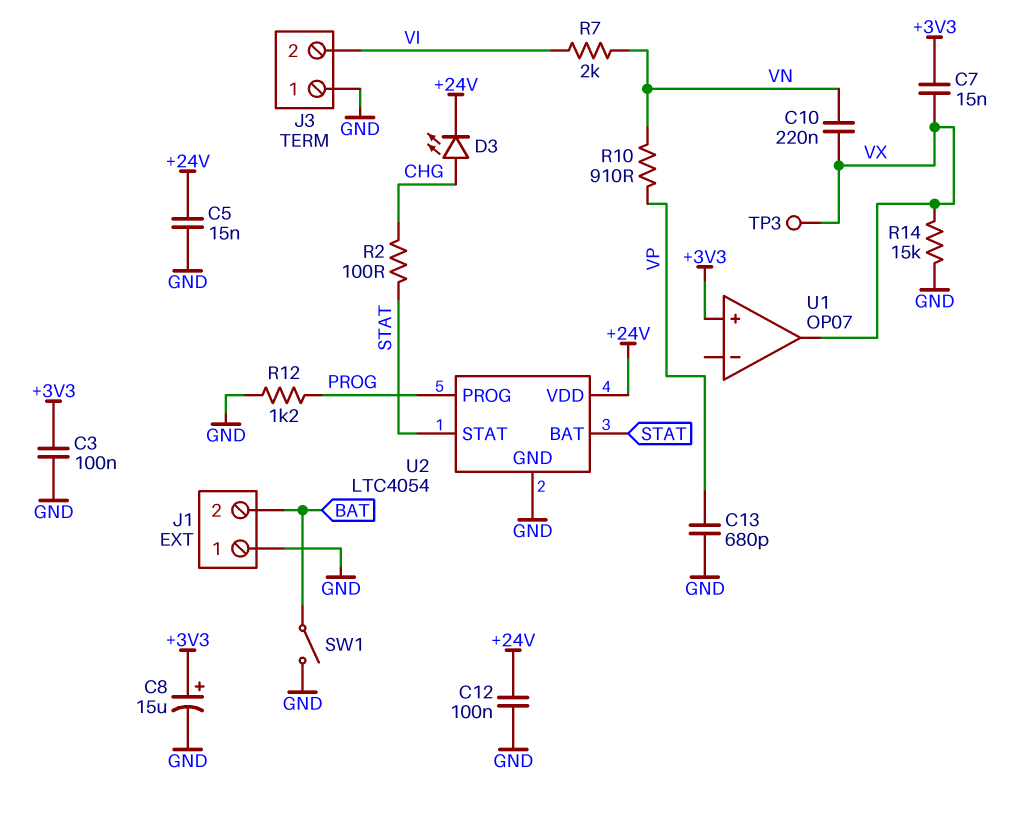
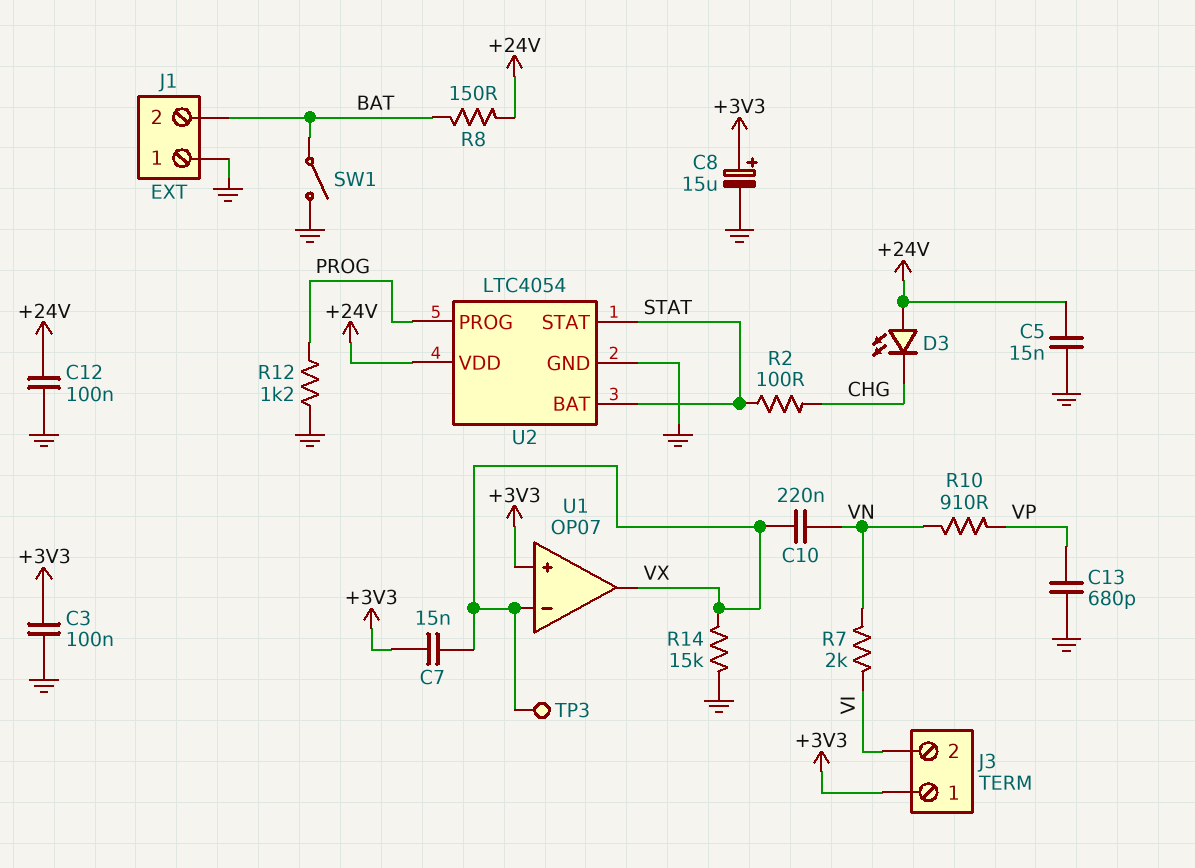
D3: LED (A CHG, K +24V) -> LED (A +24V, K CHG)
J3 pin 1: GND -> +3V3
R8: none -> 150 (+24V, BAT)
U1 pin in-: none -> VX

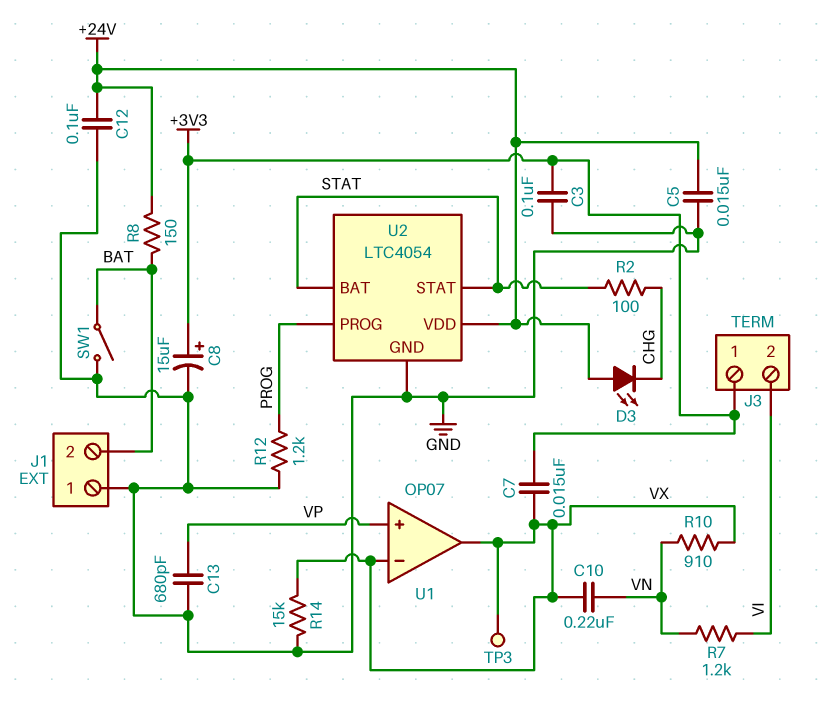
R7: 2k (VI, VN) -> 1.2k (VI, VN)
R10: 910 (VN, VP) -> 910 (VN, VX)
U1 pin in+: +3V3 -> VP

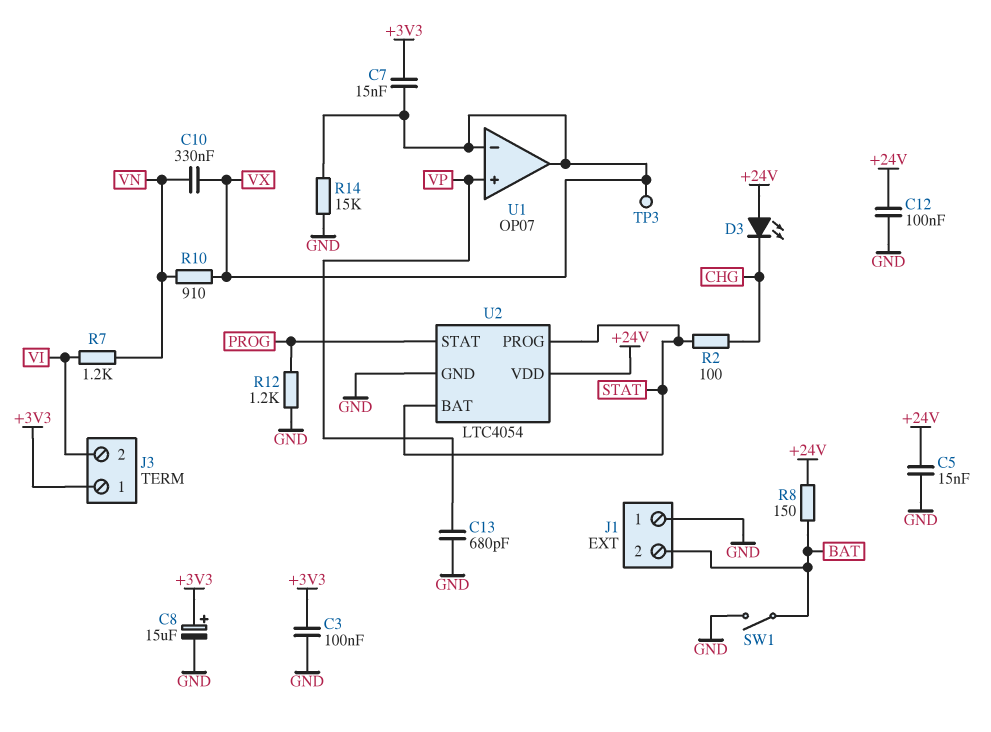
C10: 220nF (VN, VX) -> 330nF (VN, VX)
U2 pin PROG: PROG -> STAT
U2 pin STAT: STAT -> PROG

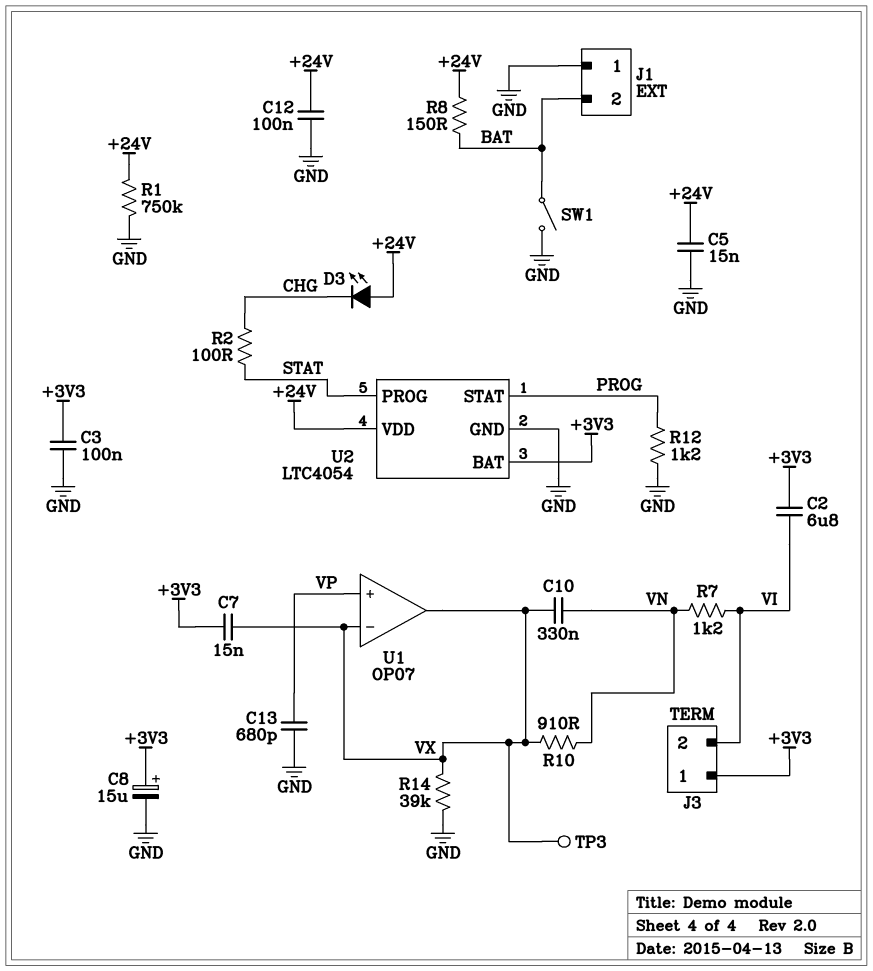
C2: none -> 6.8uF (+3V3, VI)
R1: none -> 750k (+24V, GND)
R14: 15k (GND, VX) -> 39k (GND, VX)
U2 pin BAT: STAT -> +3V3

